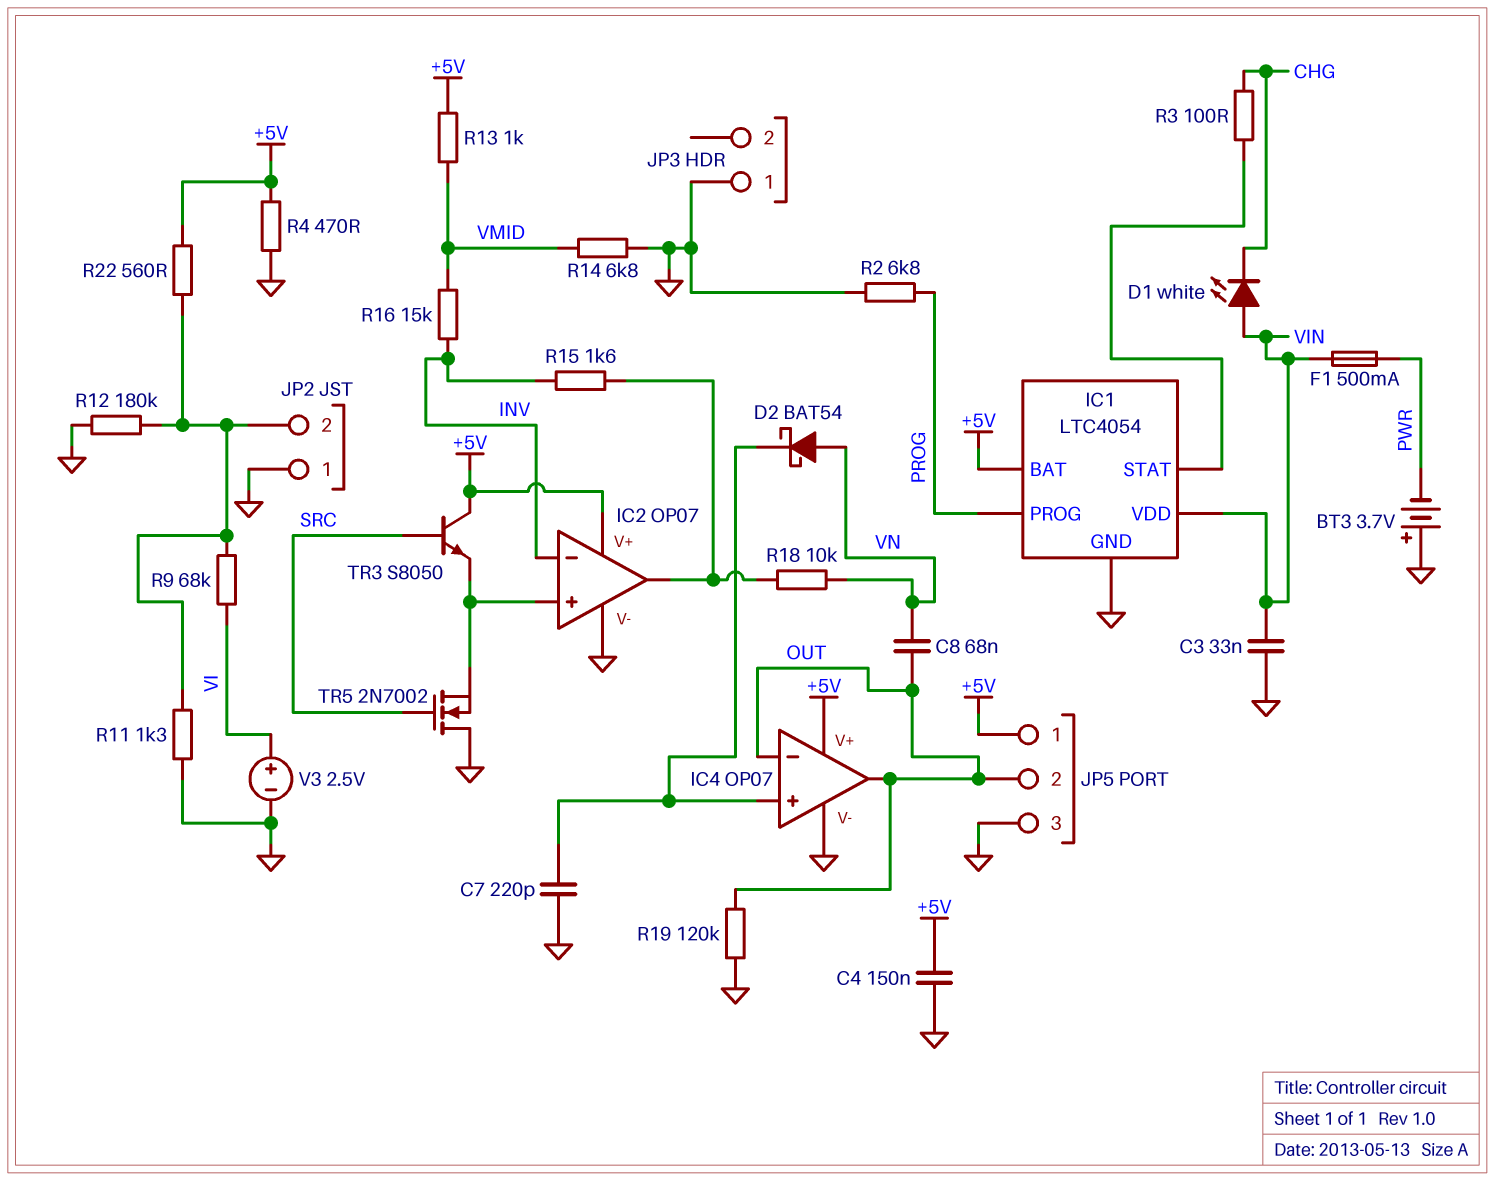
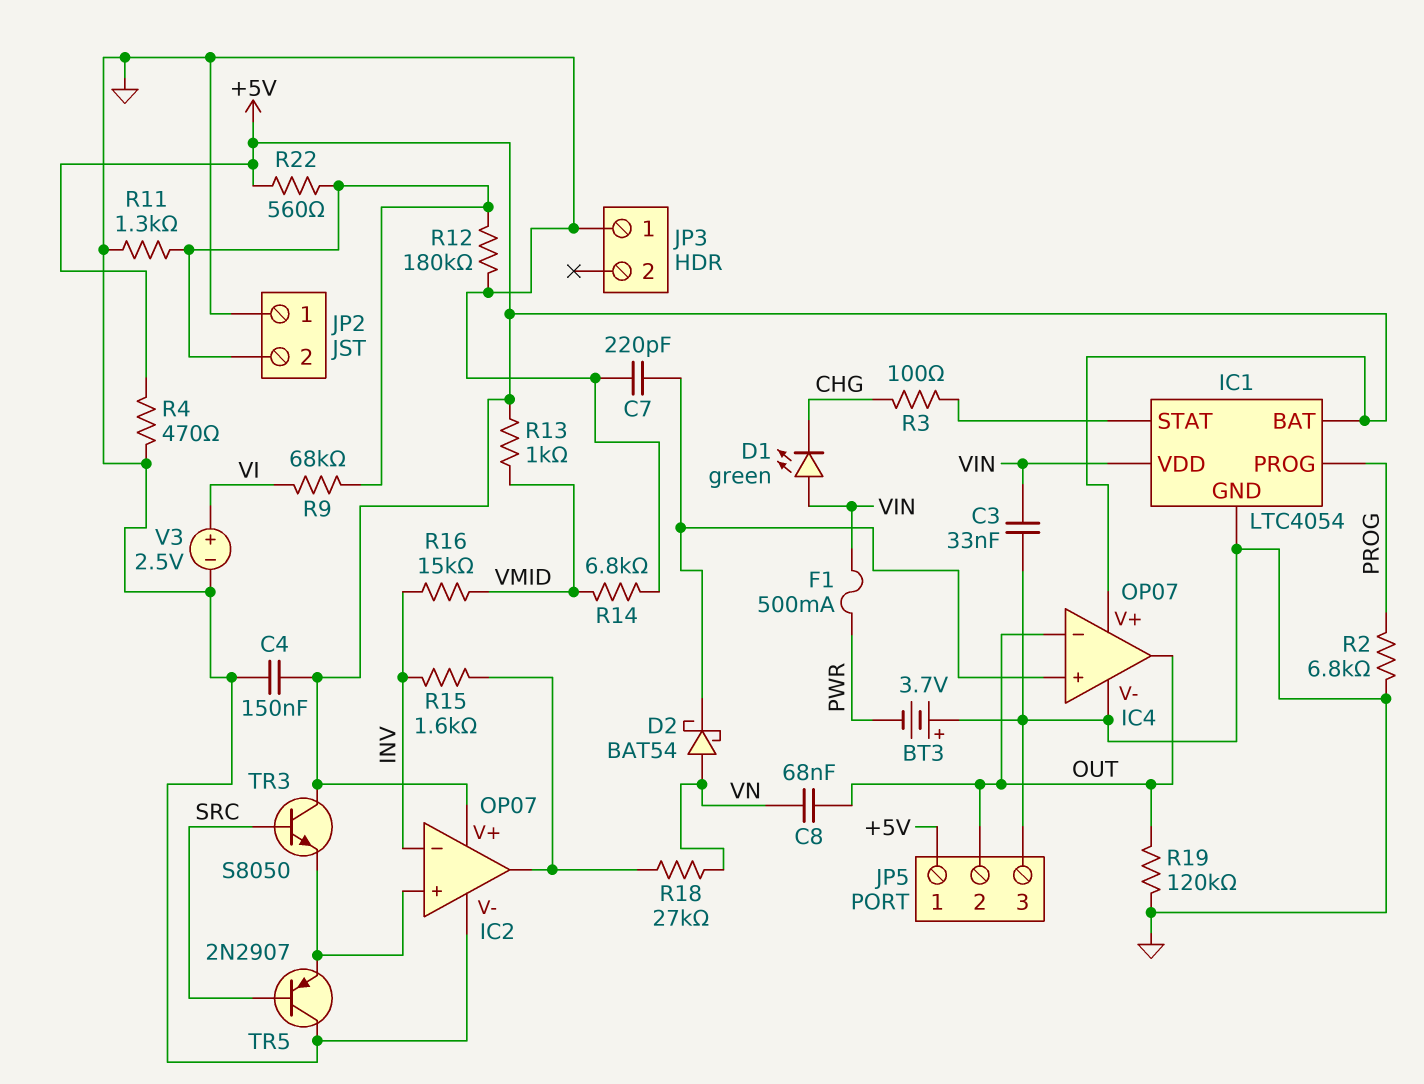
D1: LED white (A VIN, K CHG) -> LED green (A VIN, K CHG)
R18: 10k (IC2/out, VN) -> 27k (IC2/out, VN)
TR5: NMOS 2N7002 (G SRC, D GND, S IC2/in+) -> PNP 2N2907 (B SRC, C GND, E IC2/in+)

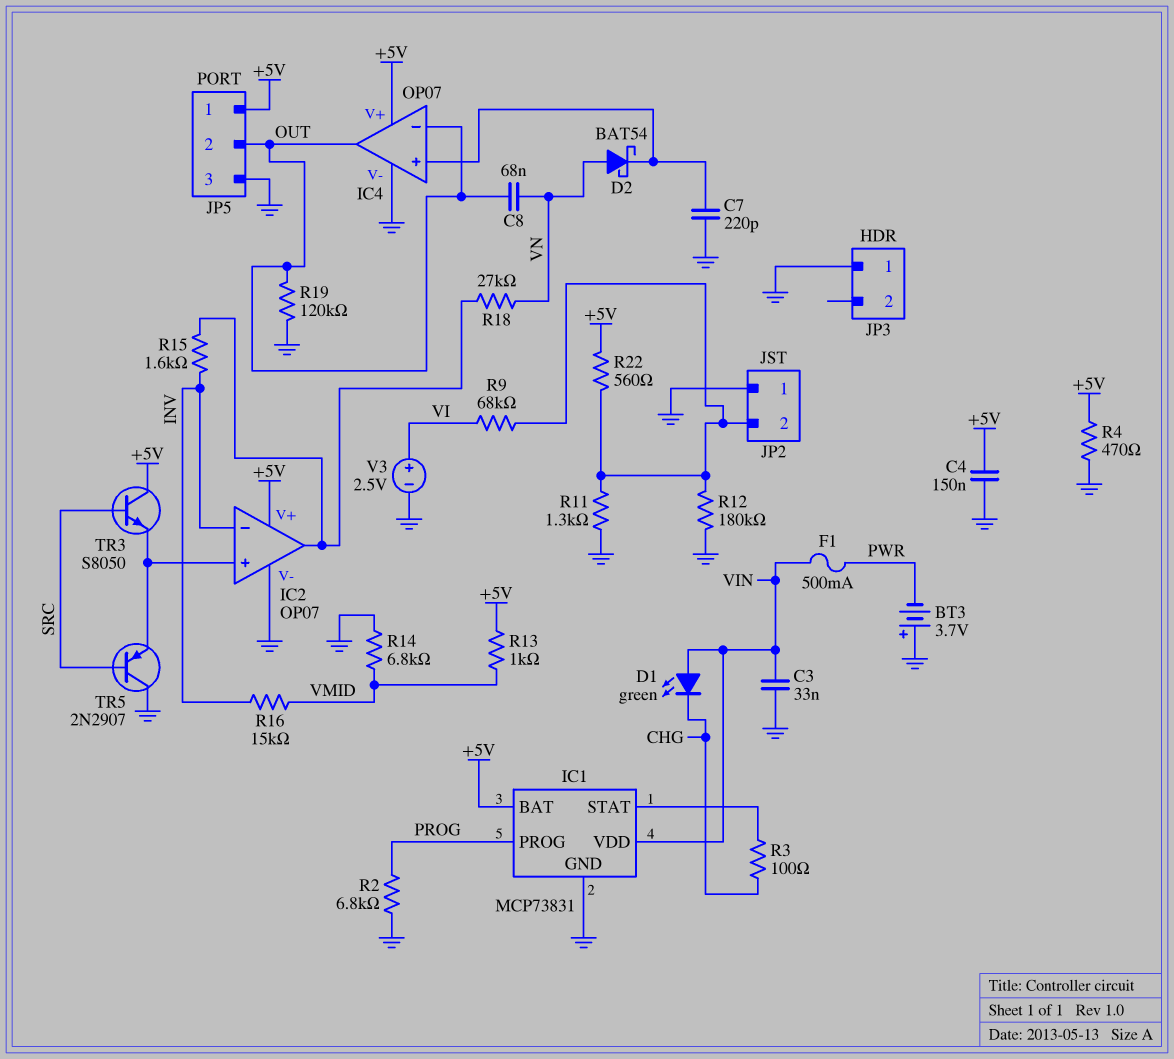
IC1: LTC4054 -> MCP73831

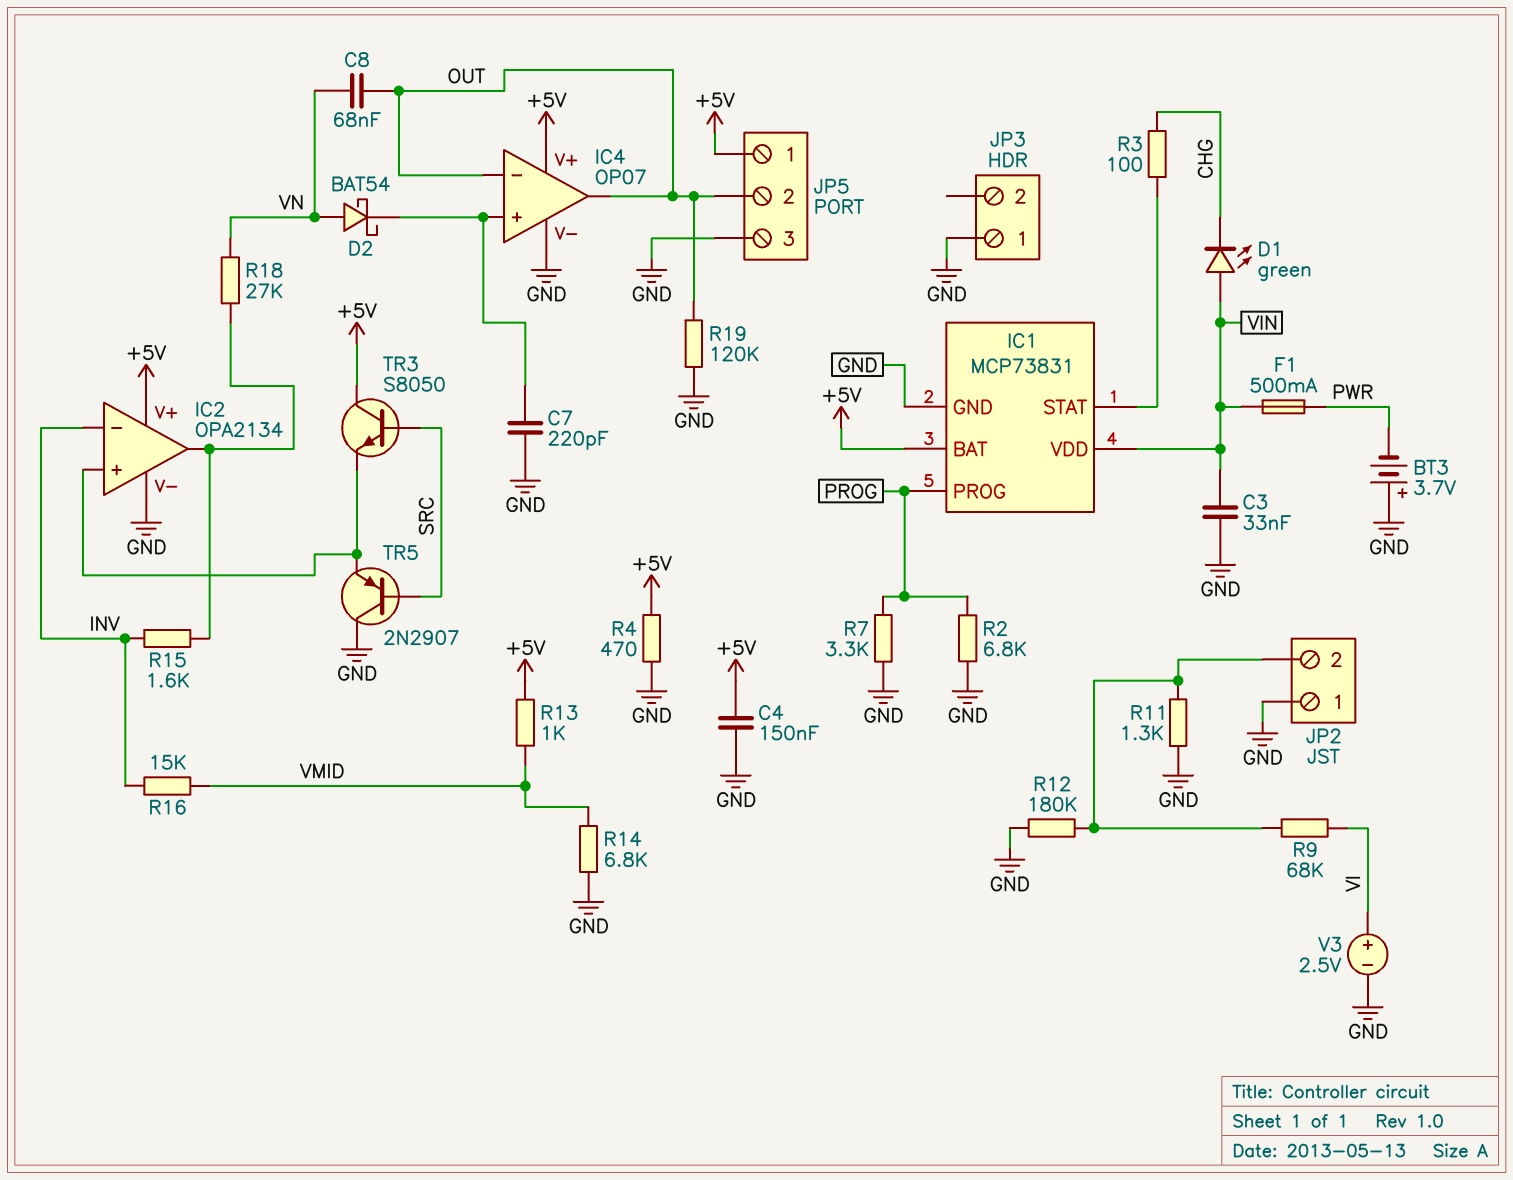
IC2: OP07 -> OPA2134
R7: none -> 3.3k (GND, PROG)
R22: 560 (+5V, JP2/2) -> none

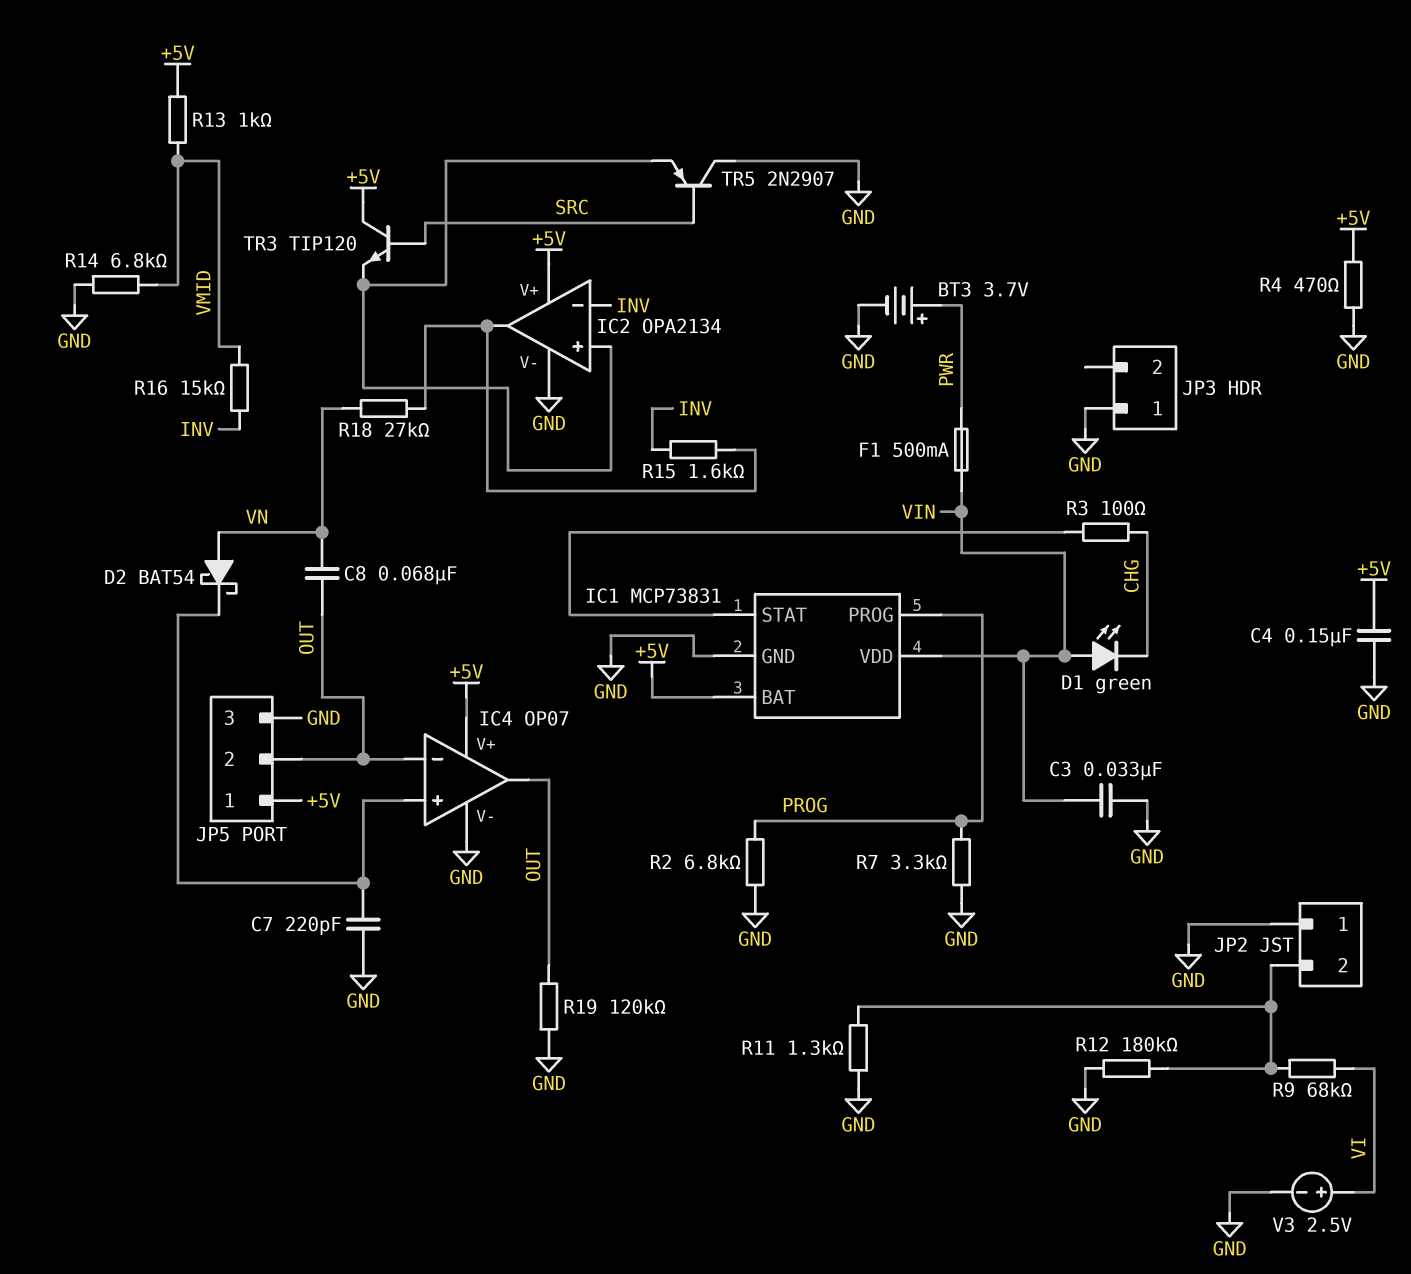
BT3: 3.7V (plus GND, minus PWR) -> 3.7V (plus PWR, minus GND)
TR3: NPN S8050 (B SRC, C +5V, E IC2/in+) -> NPN TIP120 (B SRC, C +5V, E IC2/in+)

